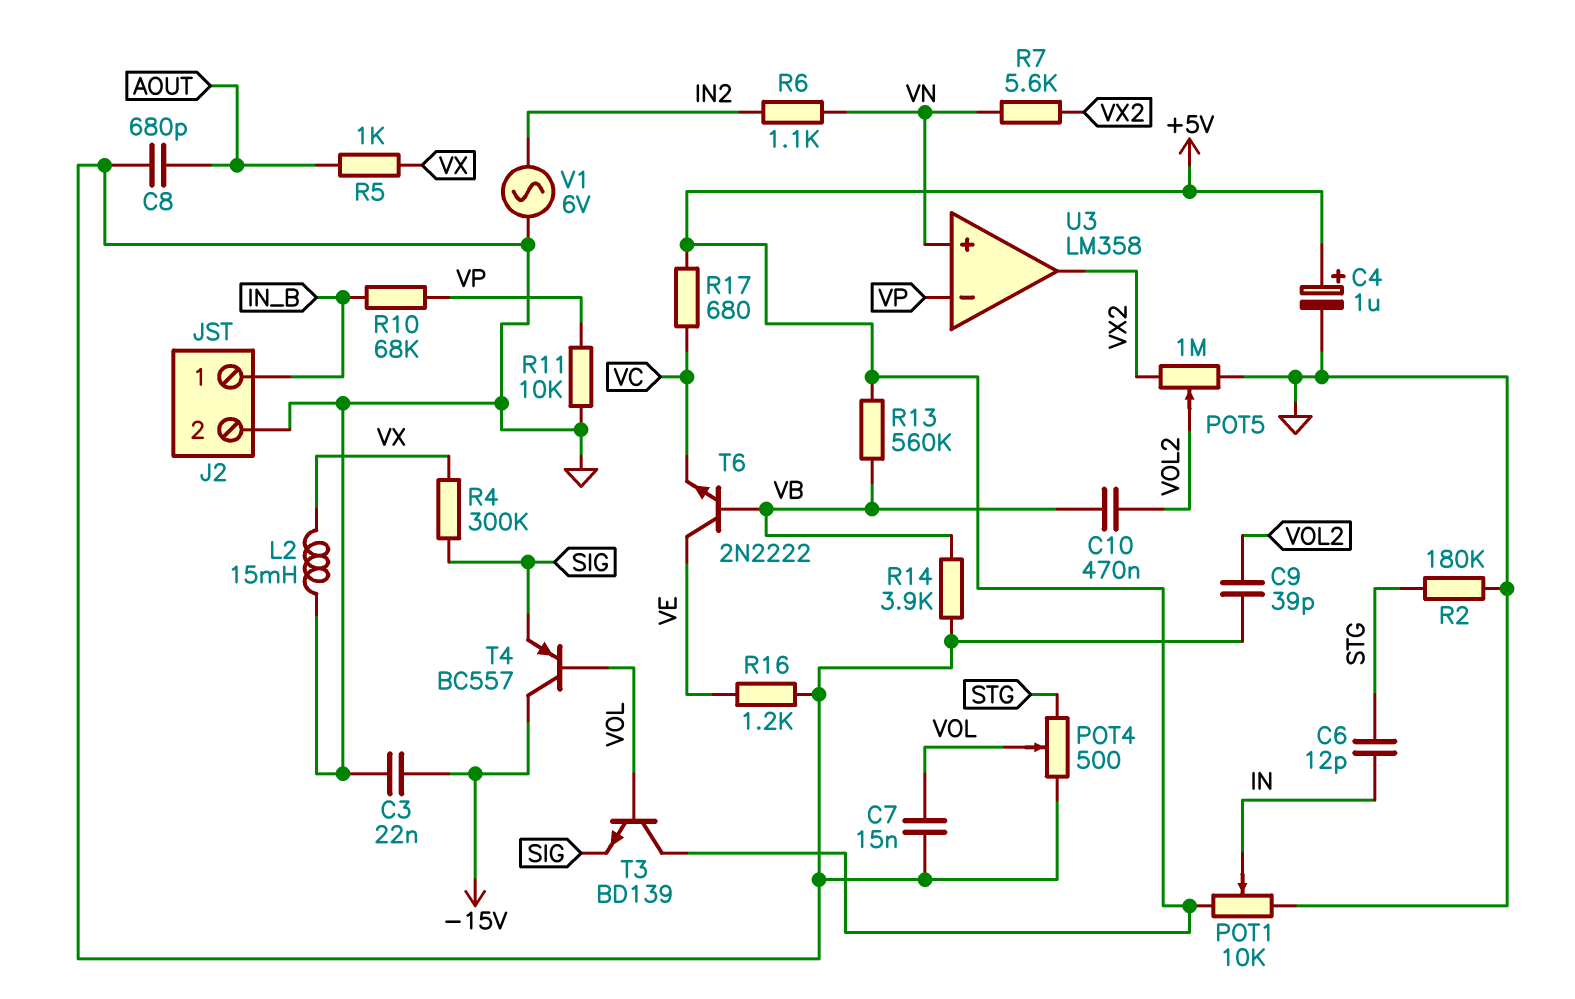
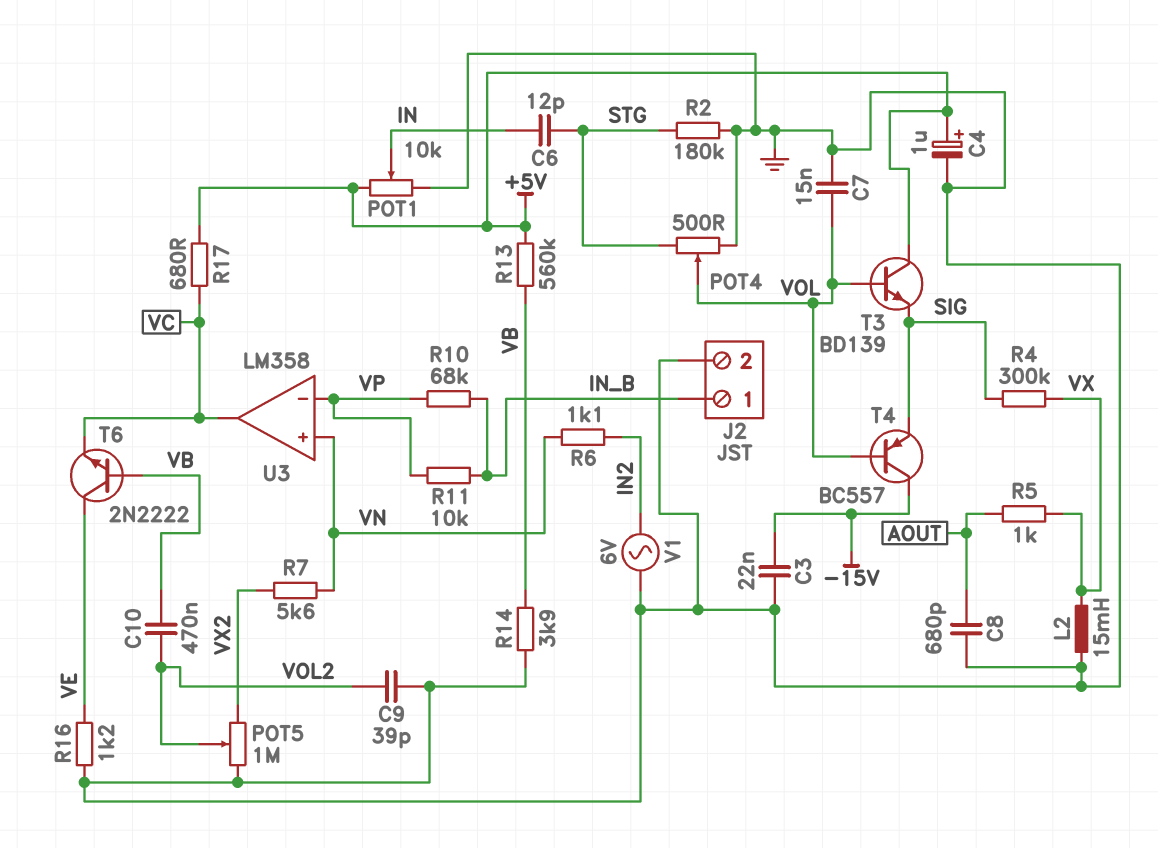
R11: 10k (GND, VP) -> 10k (IN_B, VP)
U3 pin out: VX2 -> VC

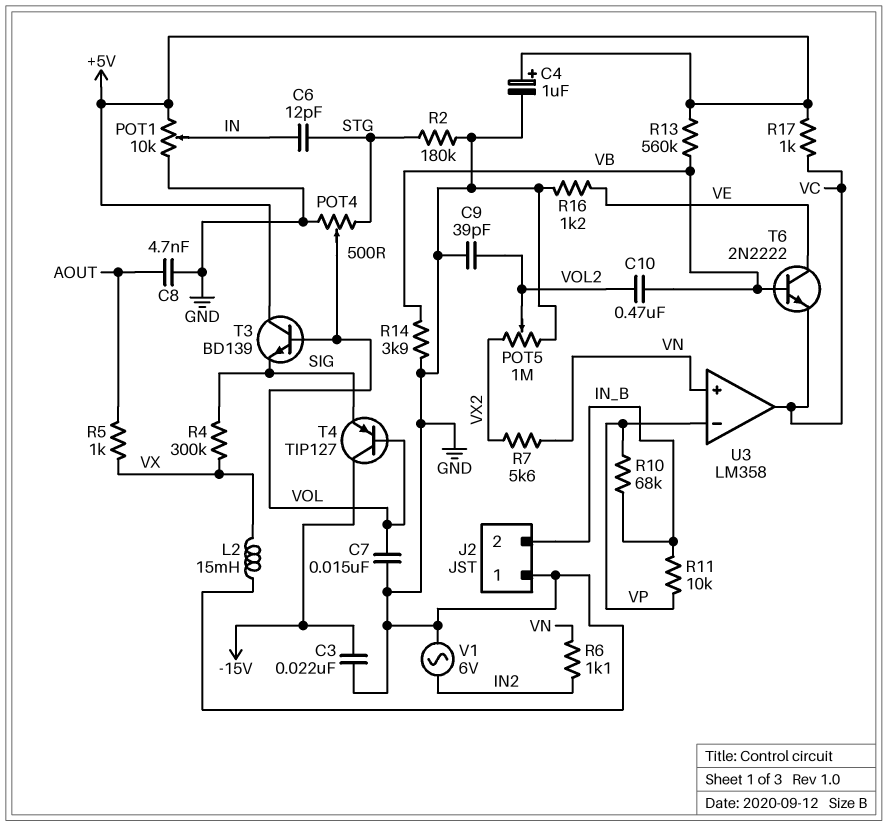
C8: 680pF (AOUT, GND) -> 4.7nF (AOUT, GND)
J2 pin 1: IN_B -> GND
J2 pin 2: GND -> IN_B
R17: 680 (+5V, VC) -> 1k (+5V, VC)
T4: PNP BC557 (B VOL, C -15V, E SIG) -> PNP TIP127 (B VOL, C -15V, E SIG)

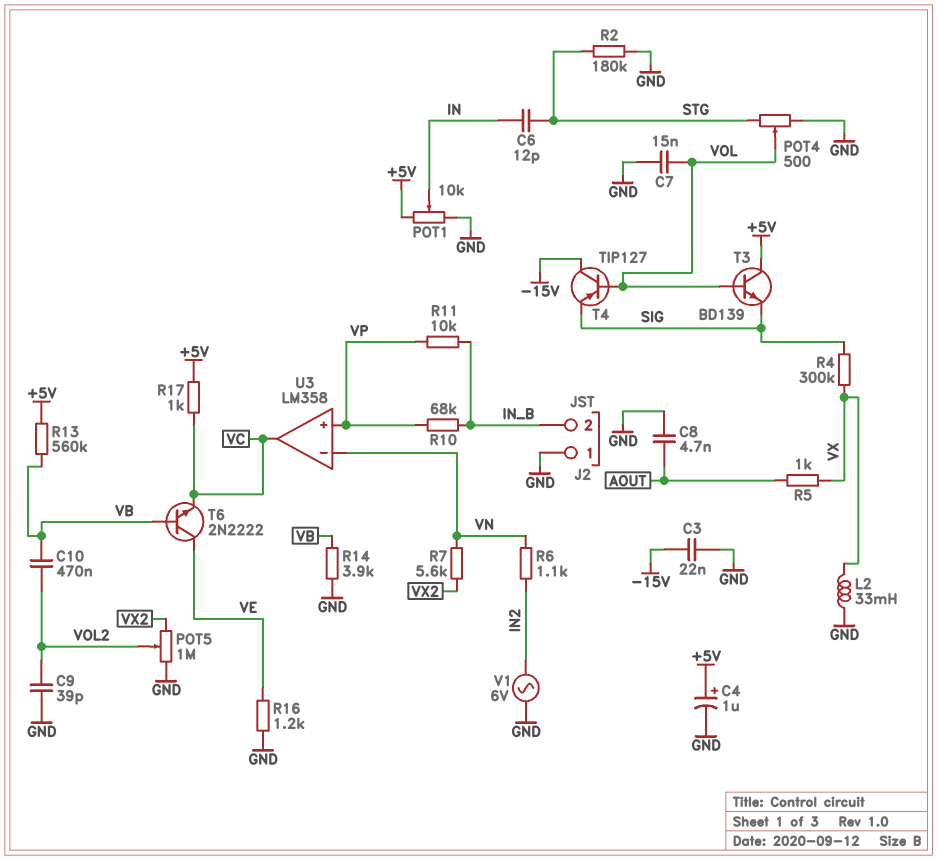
L2: 15mH (GND, VX) -> 33mH (GND, VX)
U3 pin in+: VN -> VP
U3 pin in-: VP -> VN

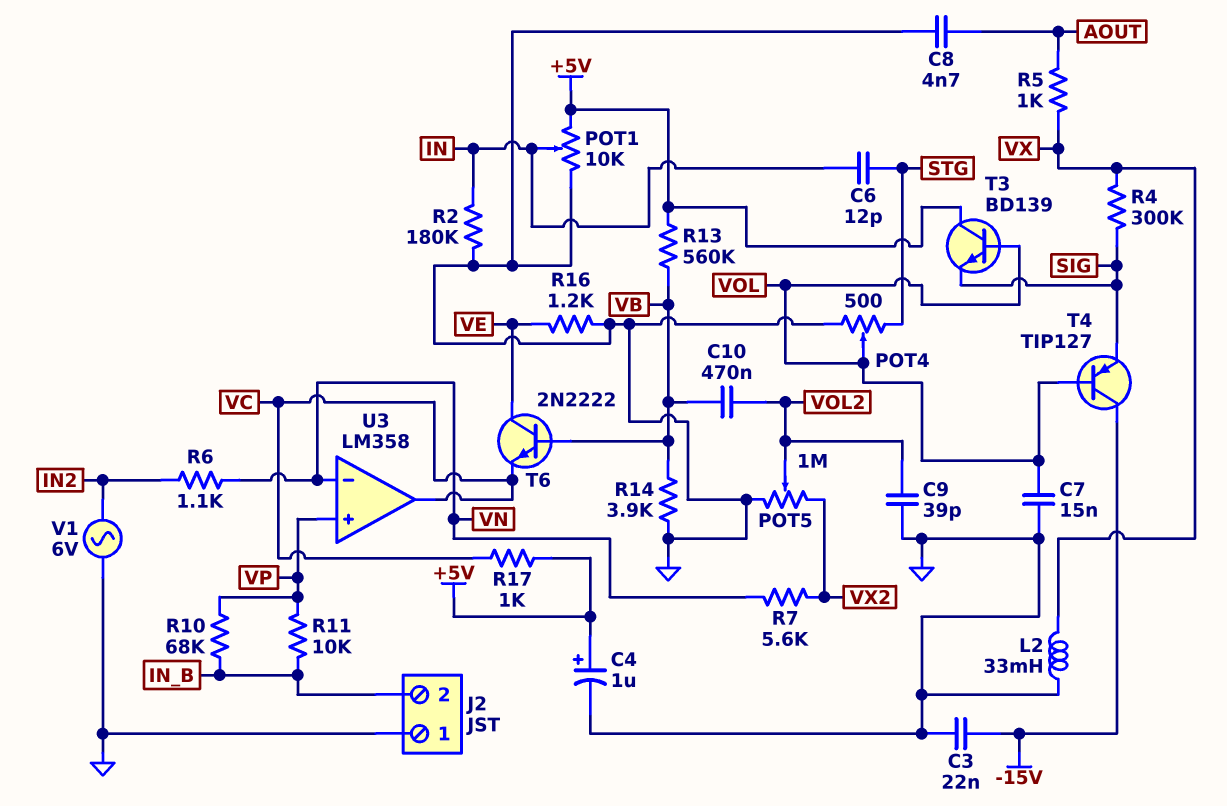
R2: 180k (GND, STG) -> 180k (GND, IN)

